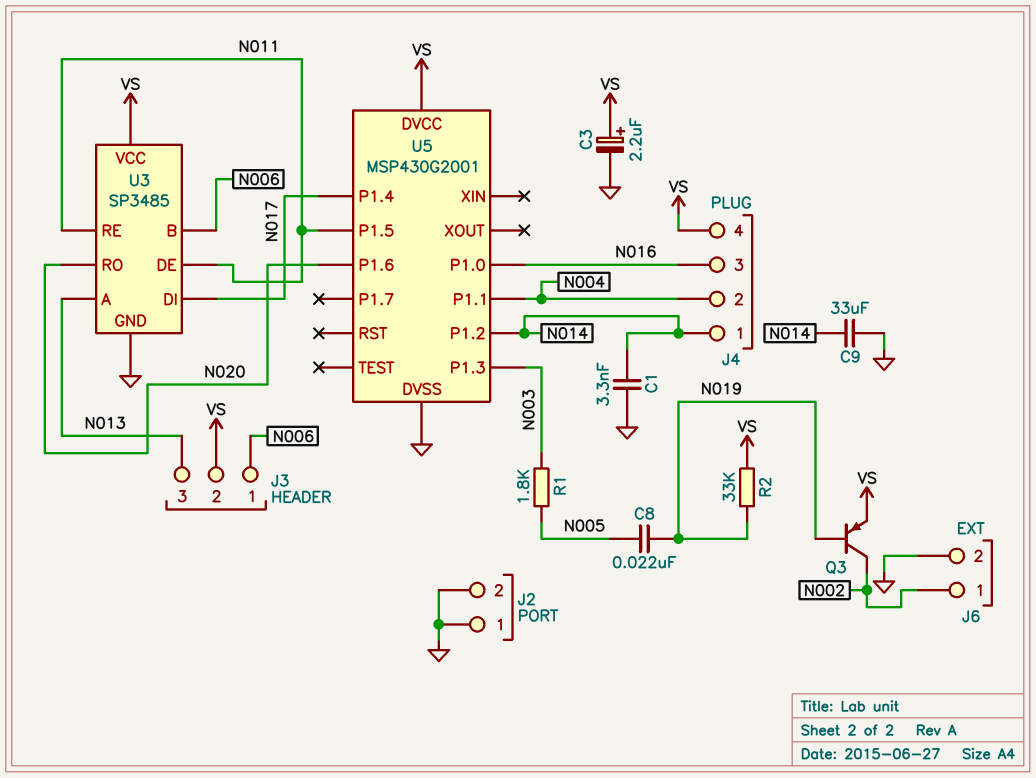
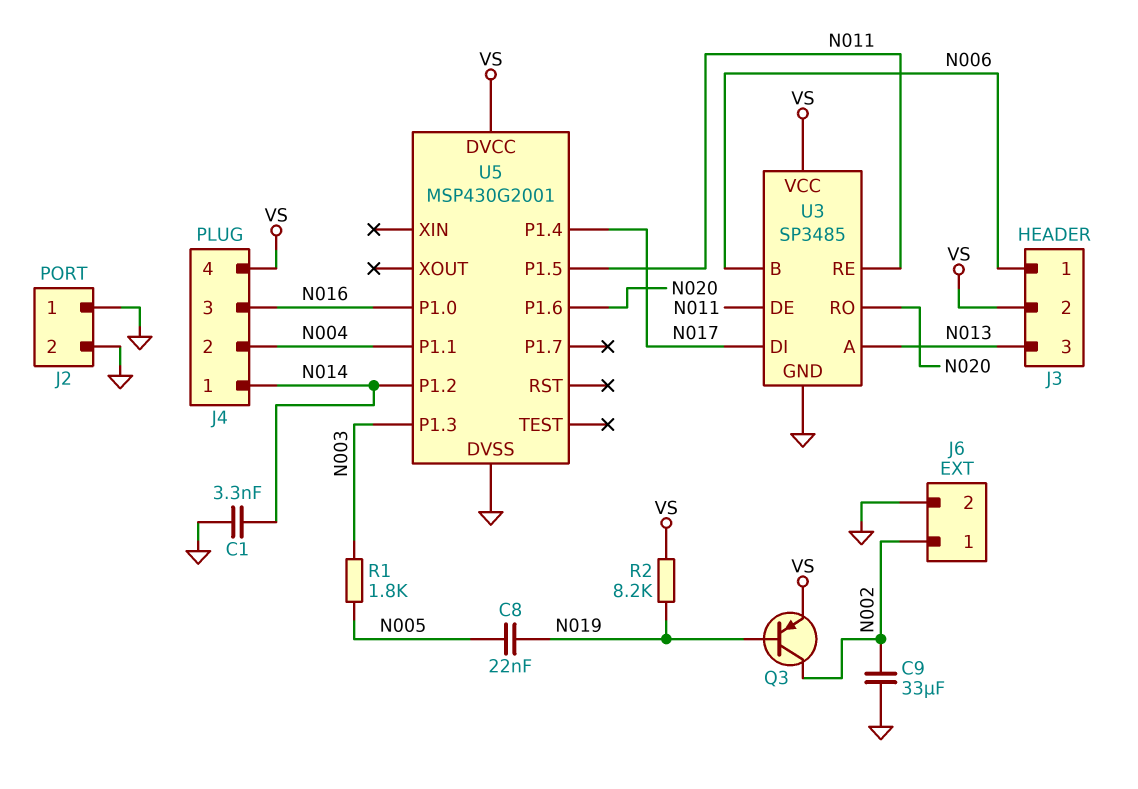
C3: 2.2uF (plus VS, minus GND) -> none
C9: 33uF (GND, N014) -> 33uF (GND, N002)
R2: 33k (N019, VS) -> 8.2k (N019, VS)

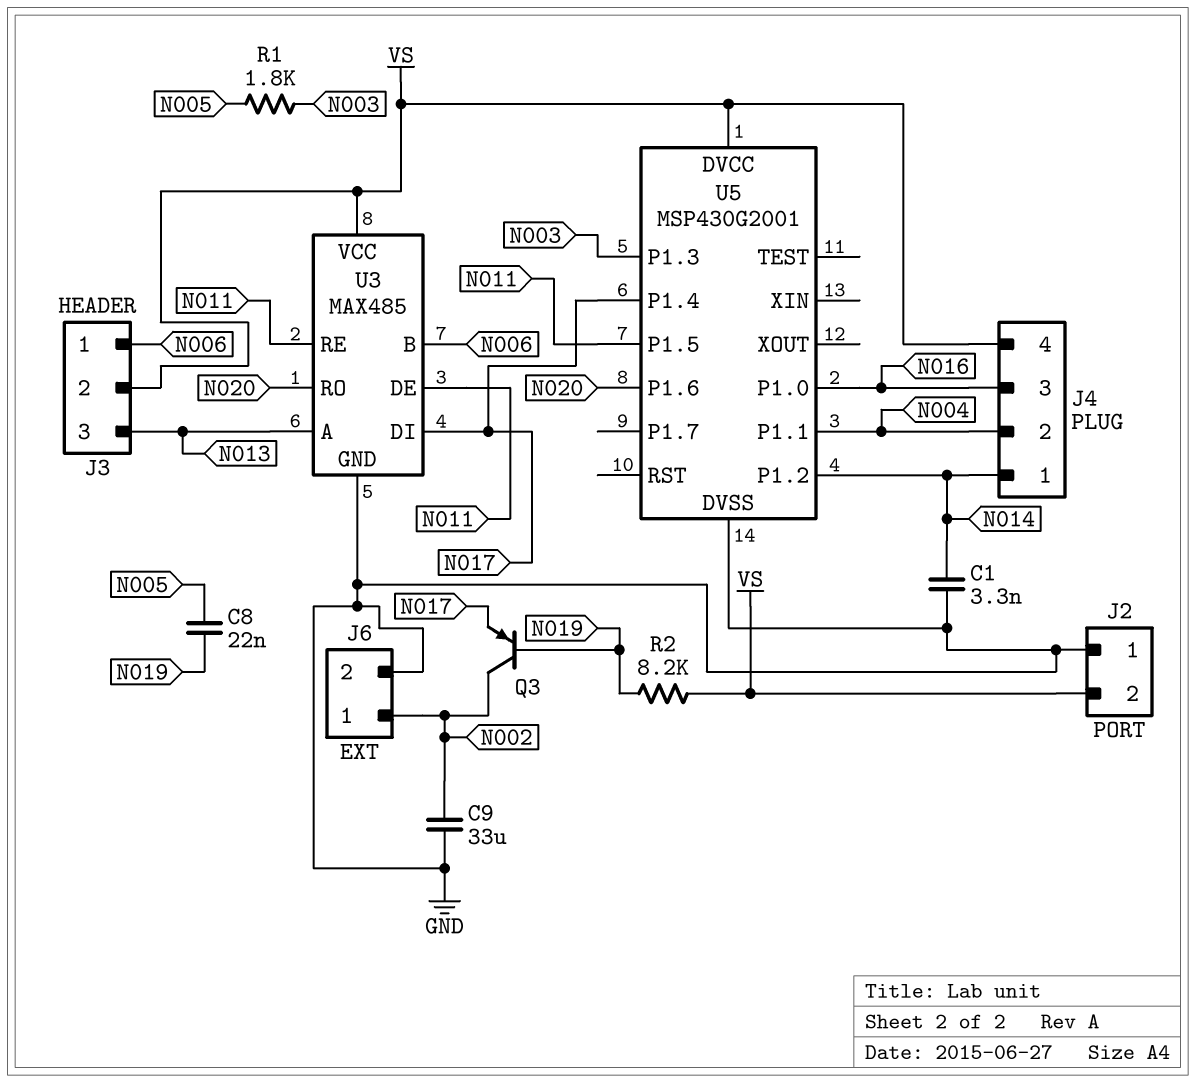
J2 pin 2: GND -> VS
Q3: PNP (B N019, C N002, E VS) -> PNP (B N019, C N002, E N017)
U3: SP3485 -> MAX485

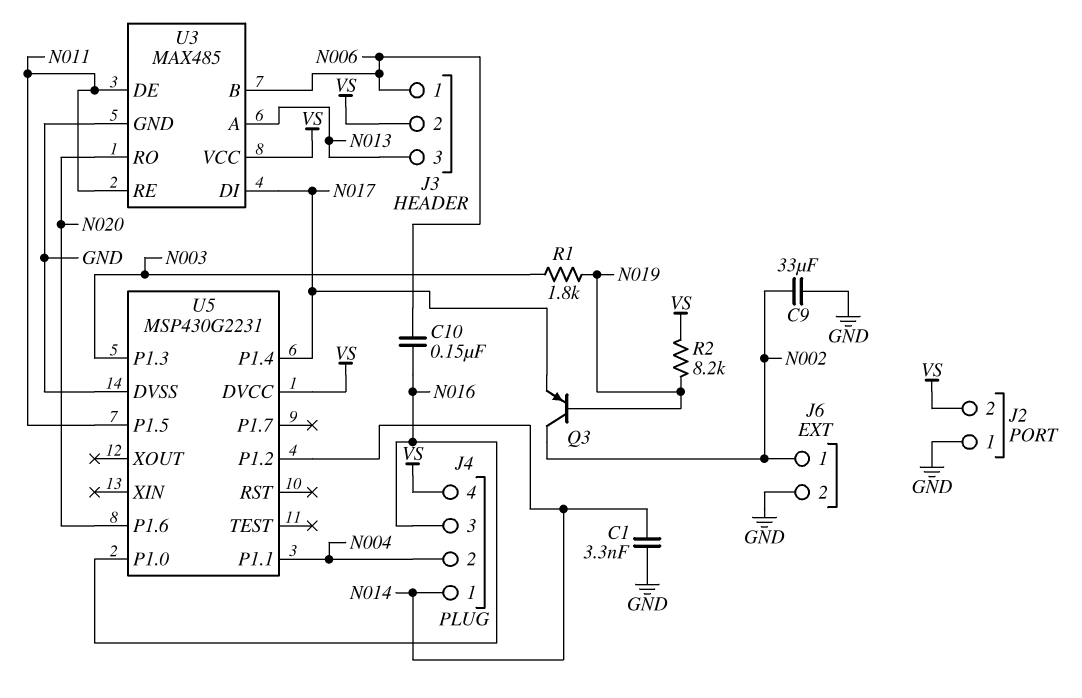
C8: 22nF (N005, N019) -> none
C10: none -> 150nF (N006, N016)
R1: 1.8k (N003, N005) -> 1.8k (N003, N019)
U5: MSP430G2001 -> MSP430G2231

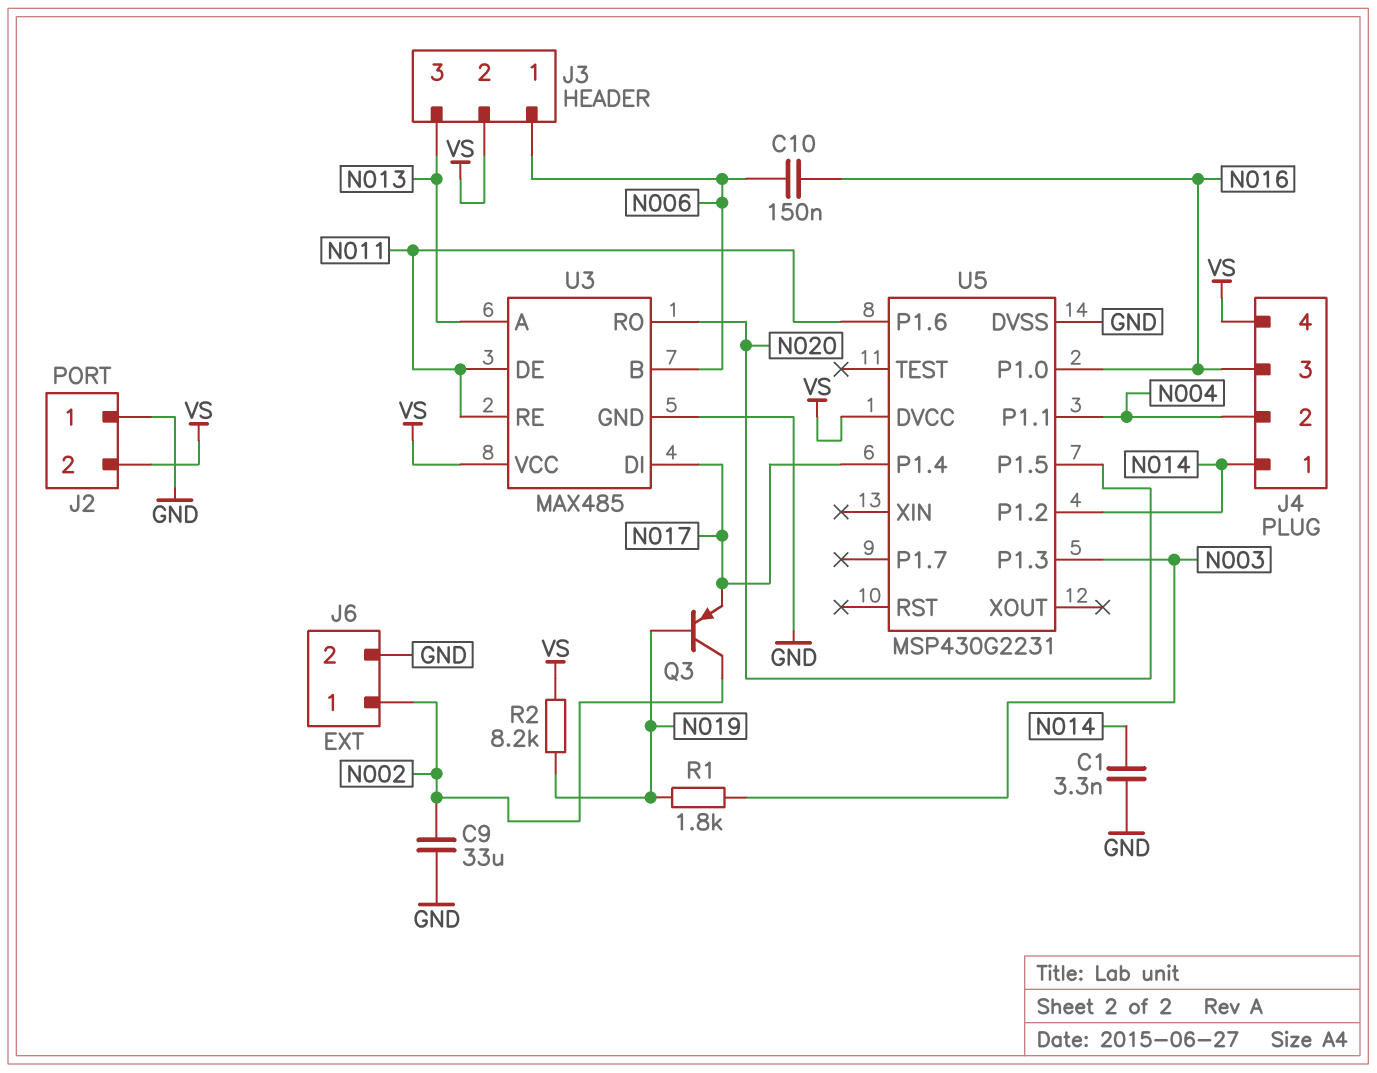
U5 pin P1.5: N011 -> N020
U5 pin P1.6: N020 -> N011

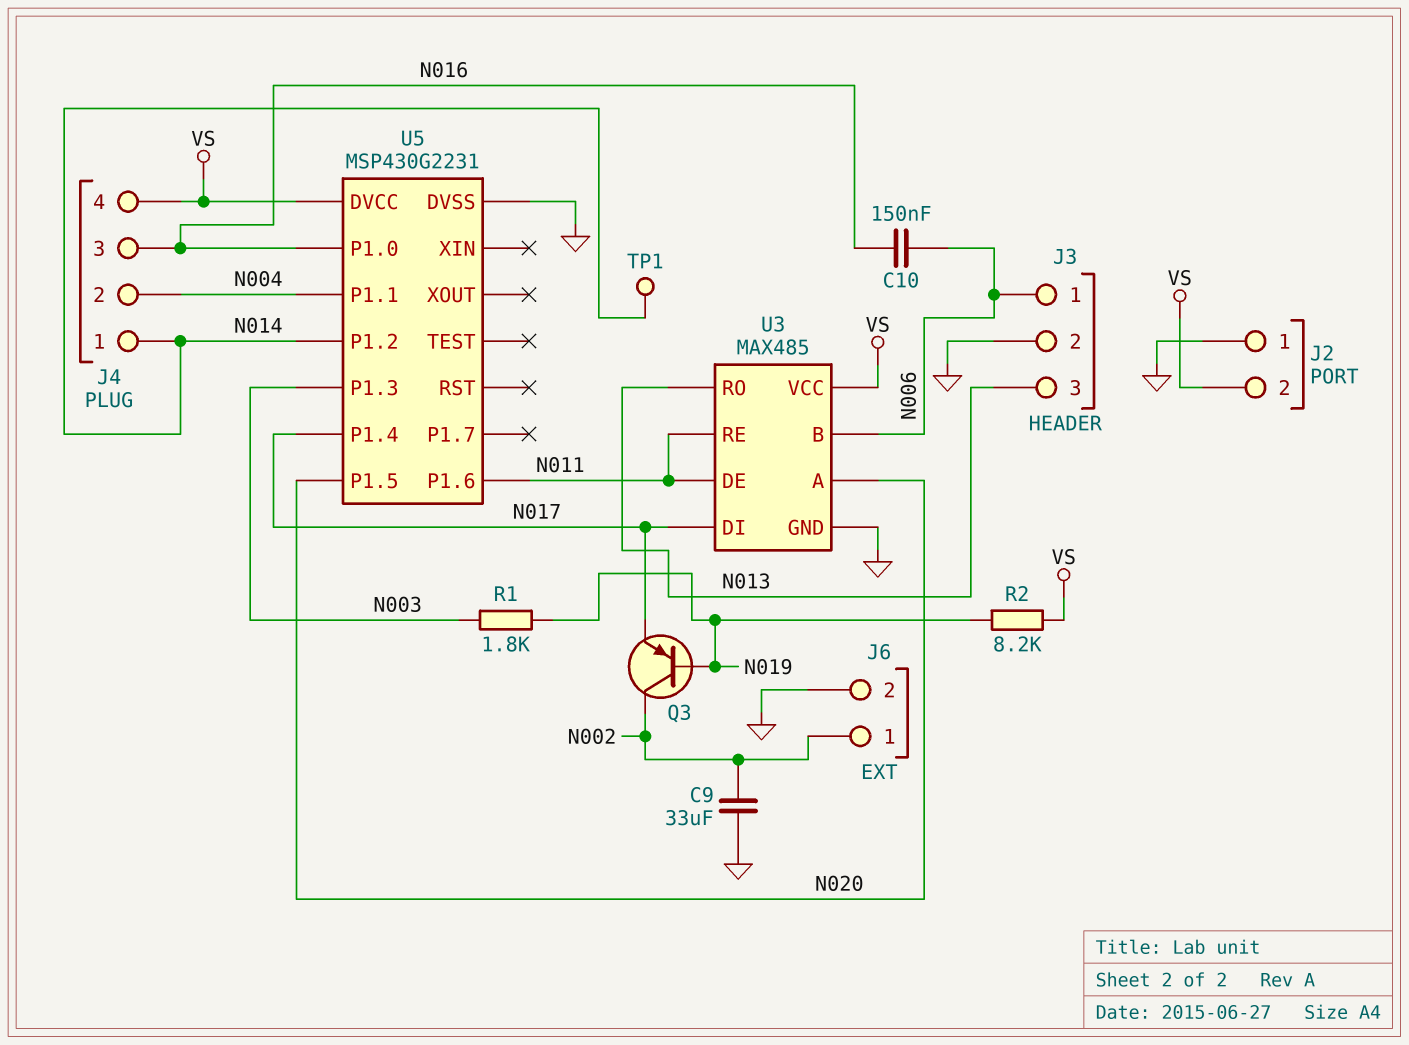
C1: 3.3nF (GND, N014) -> none
J3 pin 2: VS -> GND
TP1: none -> test point (N014)
U3 pin A: N013 -> N020
U3 pin RO: N020 -> N013

